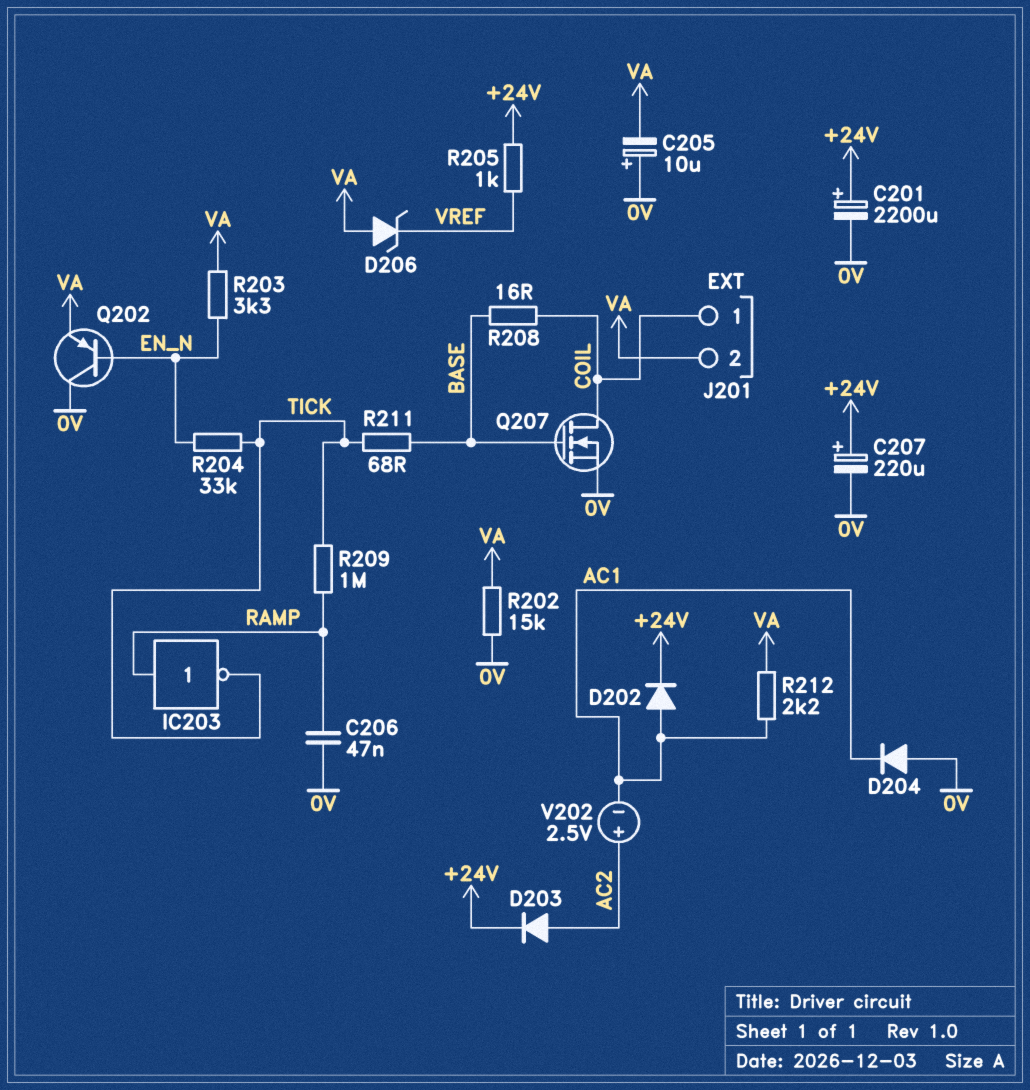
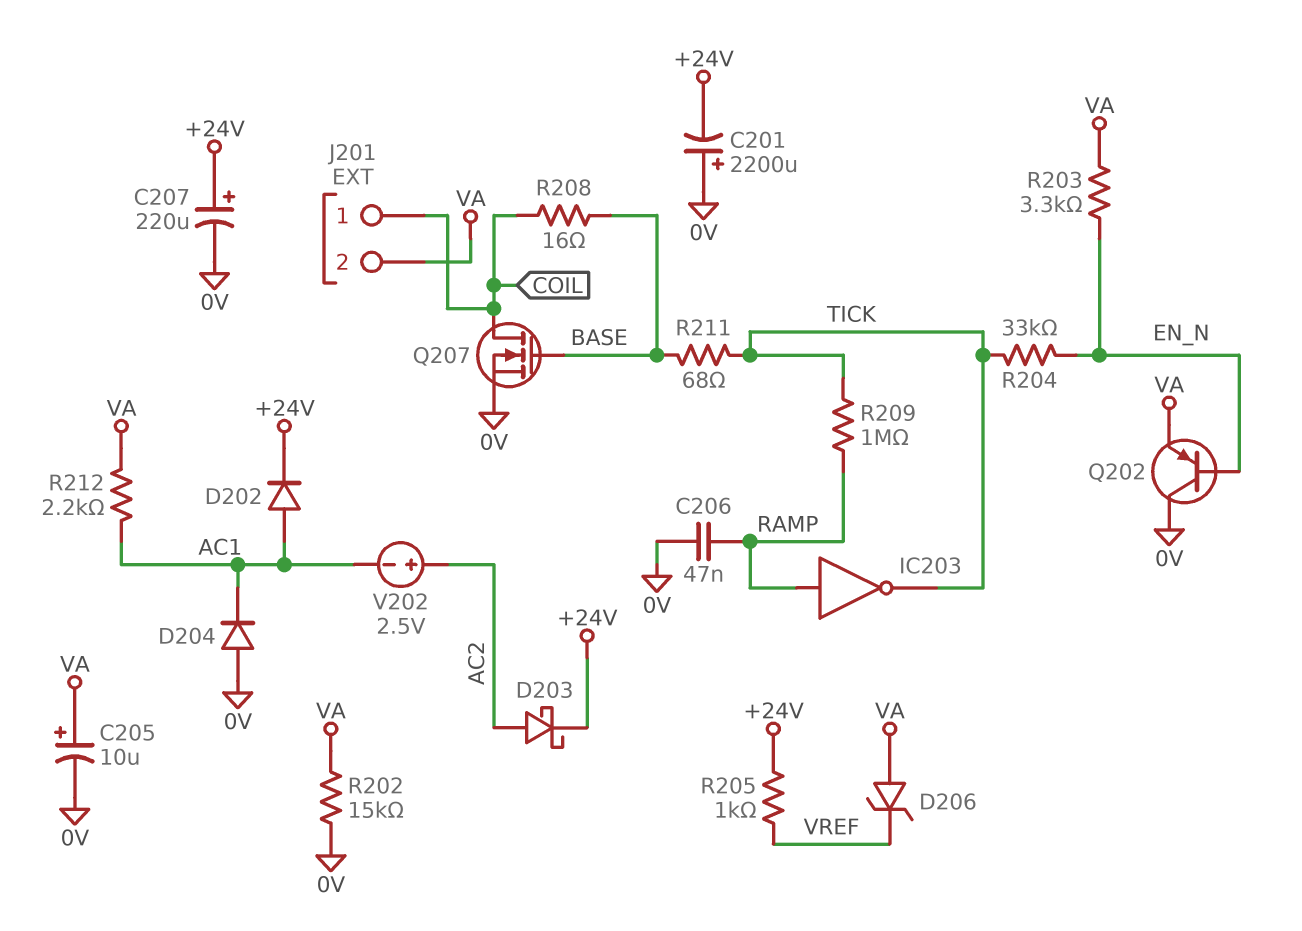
C201: 2200uF (plus +24V, minus 0V) -> 2200uF (plus 0V, minus +24V)
C205: 10uF (plus 0V, minus VA) -> 10uF (plus VA, minus 0V)
D203: diode (A AC2, K +24V) -> schottky (A AC2, K +24V)

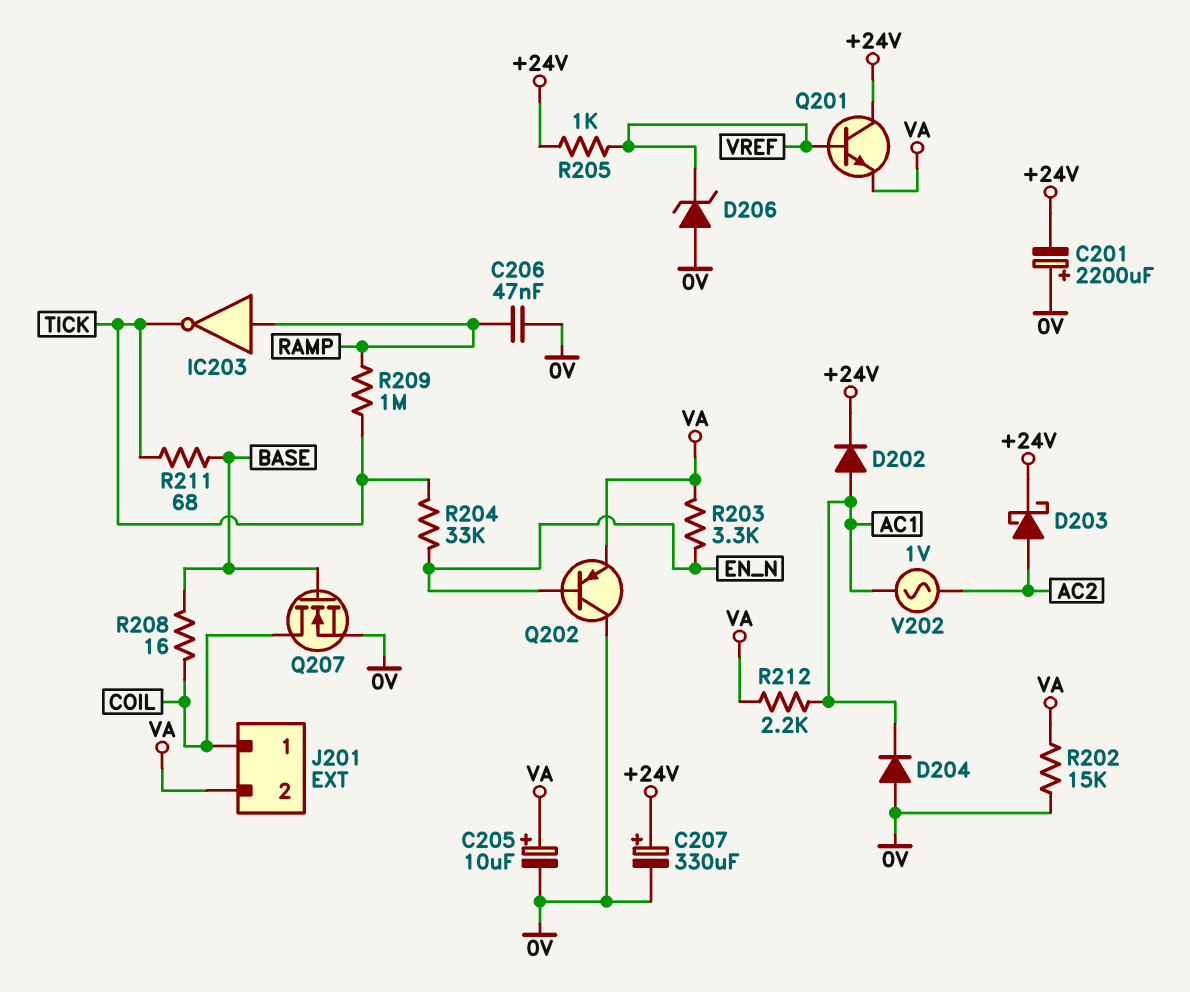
C207: 220uF (plus +24V, minus 0V) -> 330uF (plus +24V, minus 0V)
D206: zener (A VA, K VREF) -> zener (A 0V, K VREF)
Q201: none -> NPN (B VREF, C +24V, E VA)
V202: 2.5V (plus AC2, minus AC1) -> AC 1V (AC1, AC2)

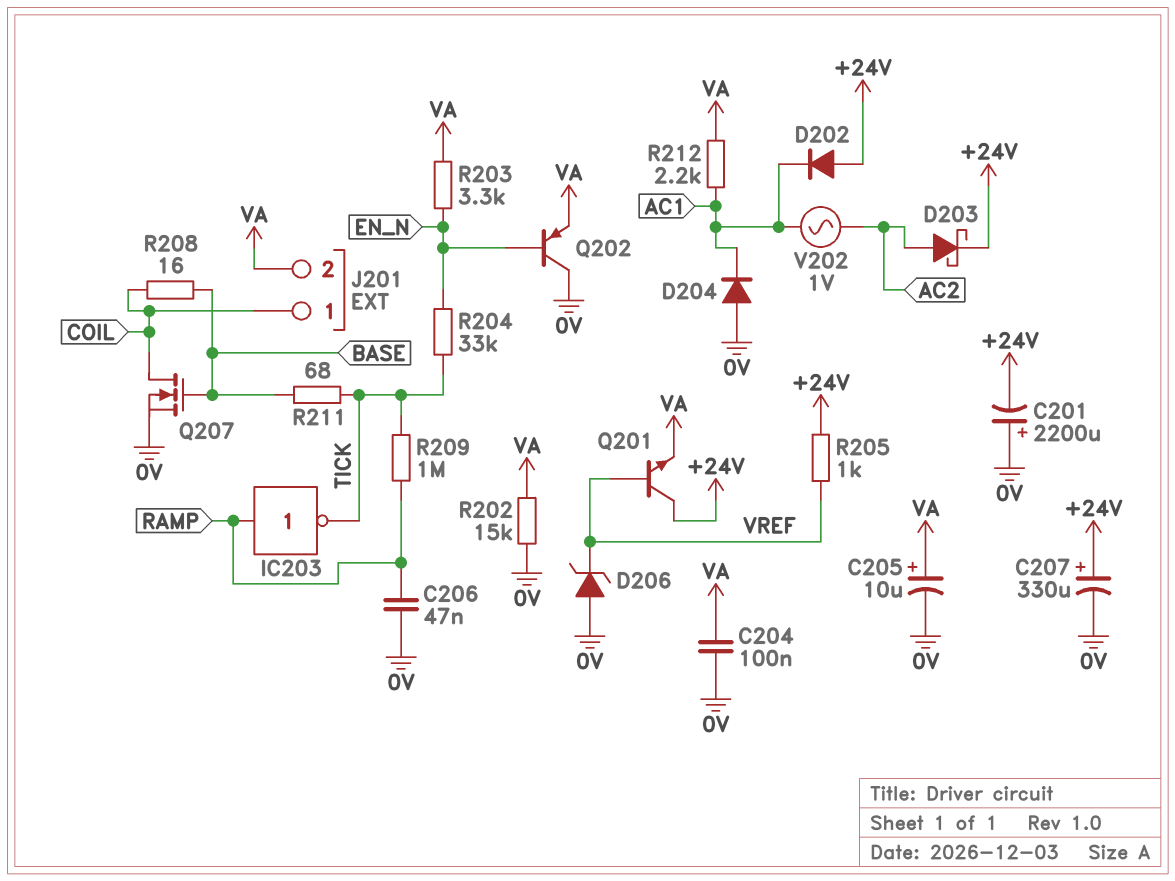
C204: none -> 100nF (0V, VA)
D202: diode (A AC1, K +24V) -> diode (A +24V, K AC1)

